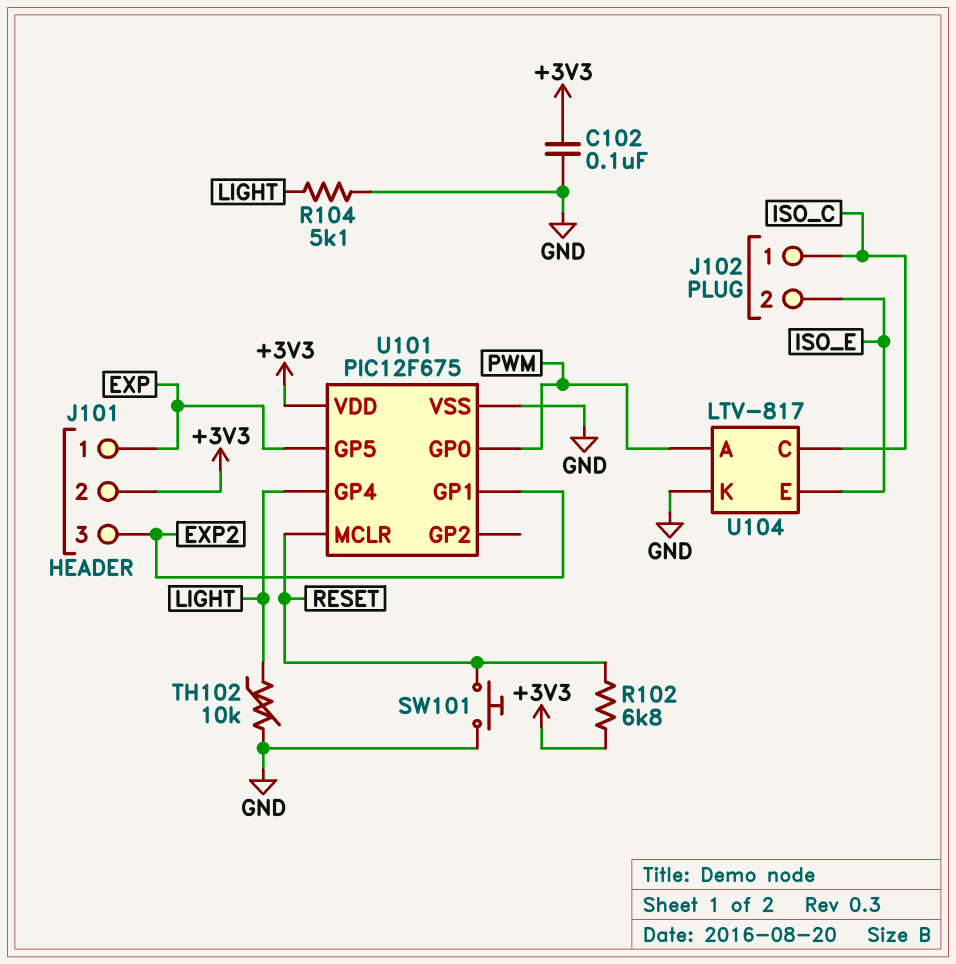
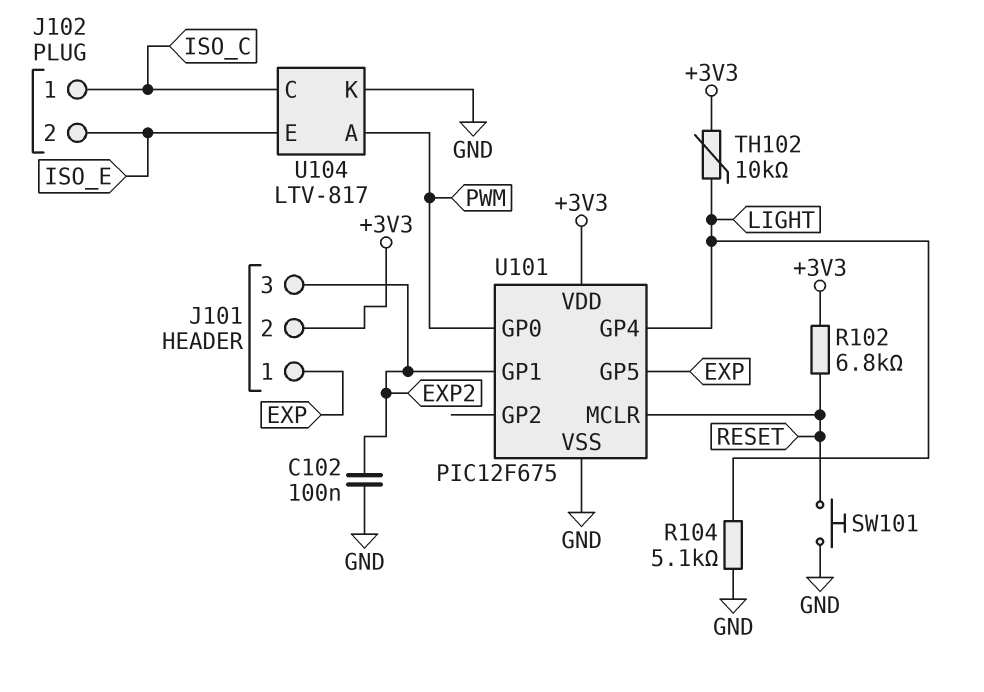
C102: 100nF (+3V3, GND) -> 100nF (EXP2, GND)
TH102: 10k (GND, LIGHT) -> 10k (+3V3, LIGHT)

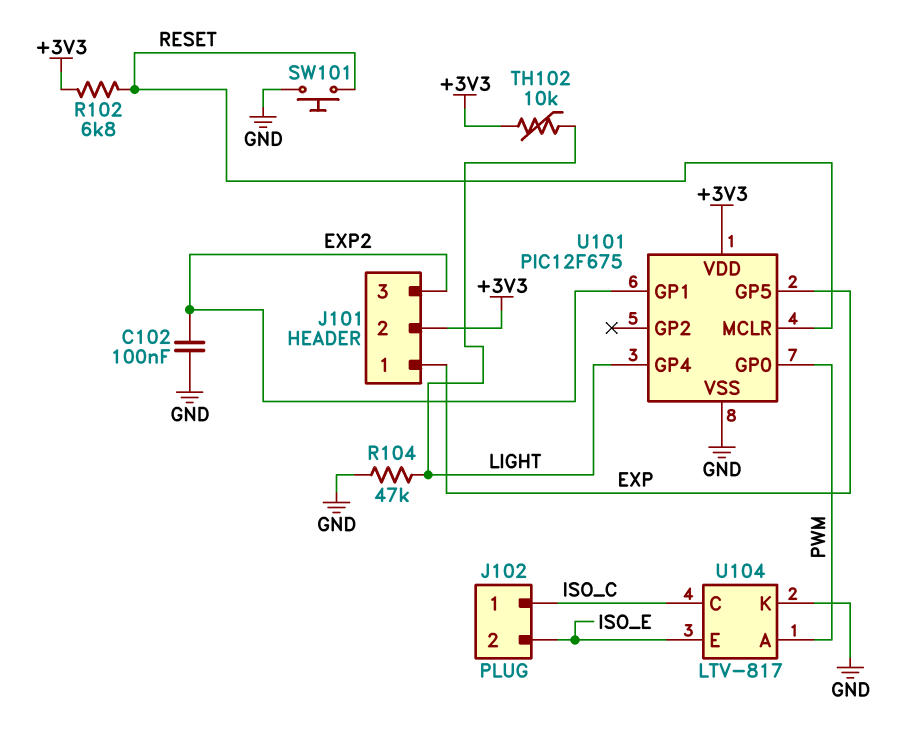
R104: 5.1k (GND, LIGHT) -> 47k (GND, LIGHT)

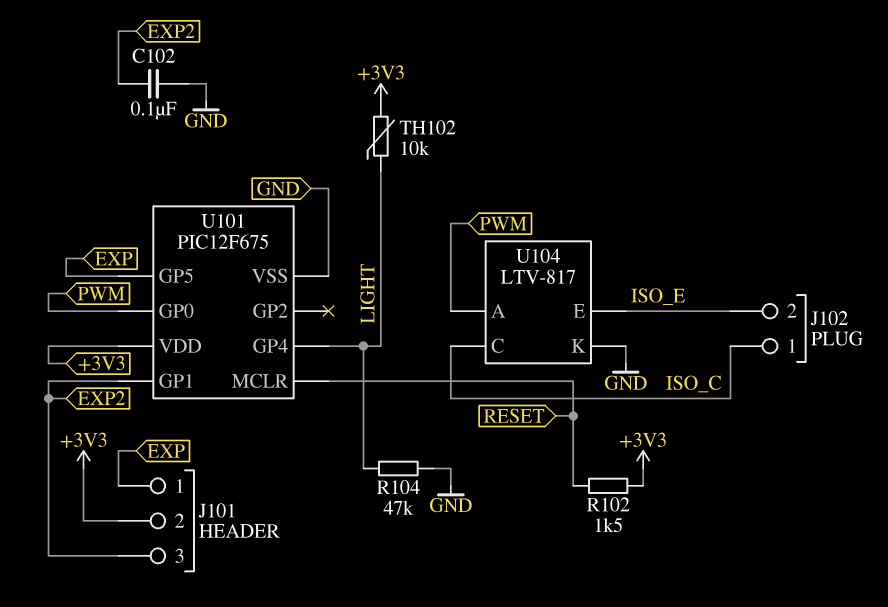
R102: 6.8k (+3V3, RESET) -> 1.5k (+3V3, RESET)
SW101: button (GND, RESET) -> none

